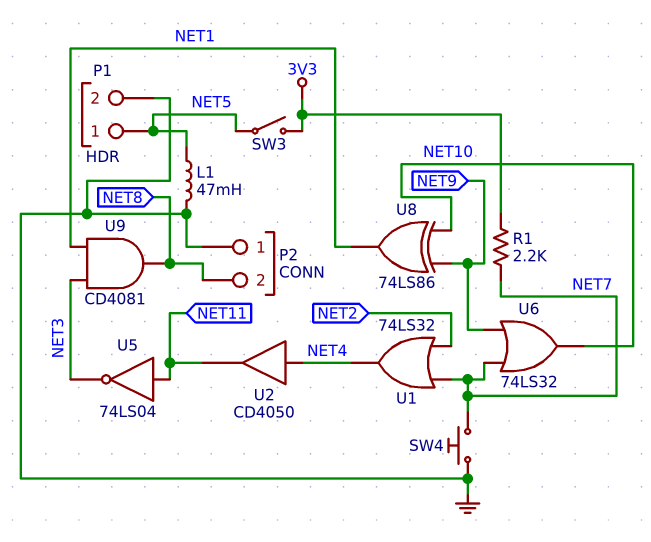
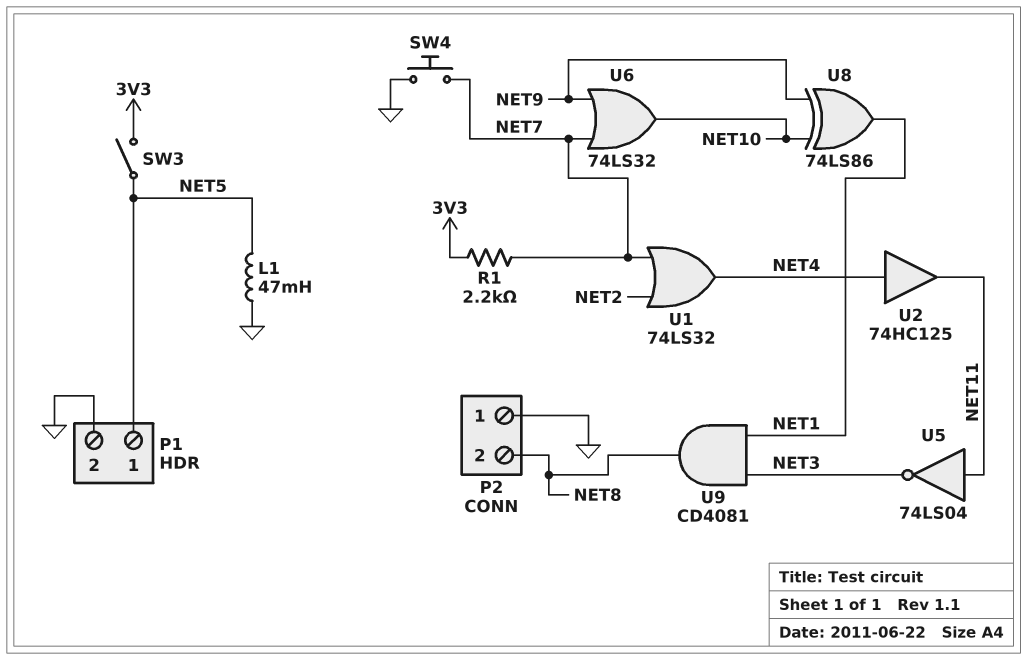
U2: buffer CD4050 (in NET4, out NET11) -> buffer 74HC125 (in NET4, out NET11)

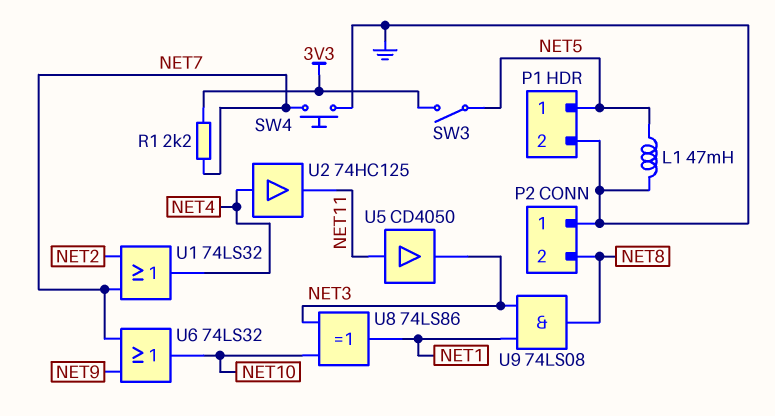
U5: NOT 74LS04 (in NET11, out NET3) -> buffer CD4050 (in NET11, out NET3)
U8: XOR 74LS86 (in NET9, in NET10, out NET1) -> XOR 74LS86 (in NET3, in NET10, out NET1)
U9: AND CD4081 (in NET1, in NET3, out NET8) -> AND 74LS08 (in NET1, in NET3, out NET8)

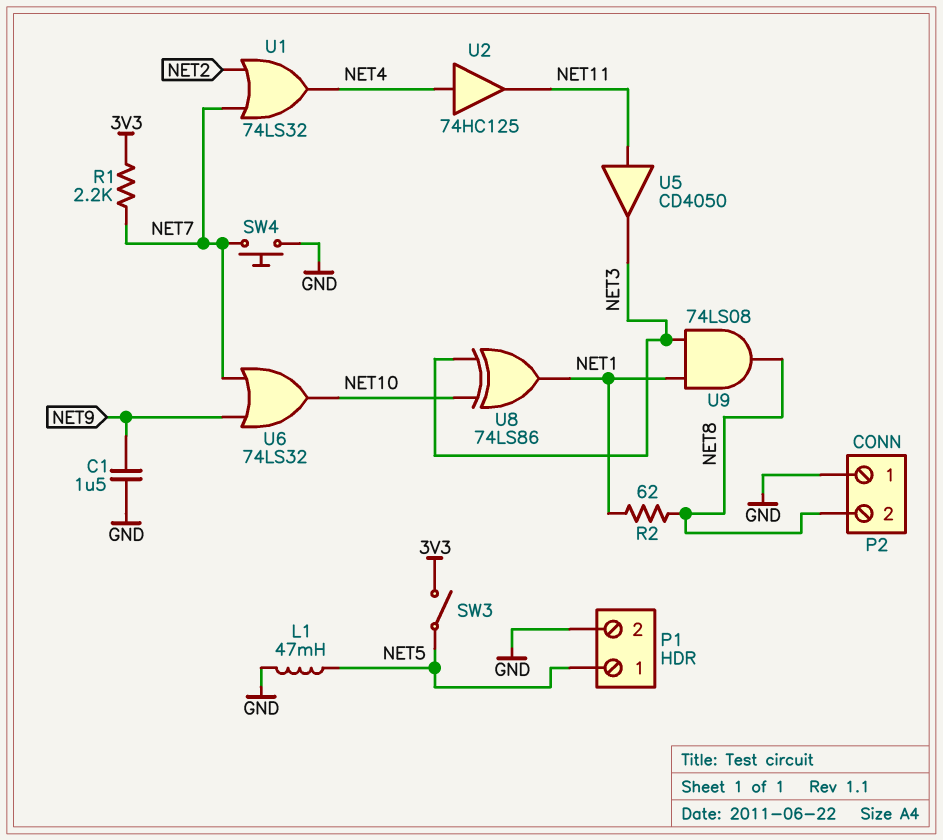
C1: none -> 1.5uF (GND, NET9)
R2: none -> 62 (NET1, NET8)

